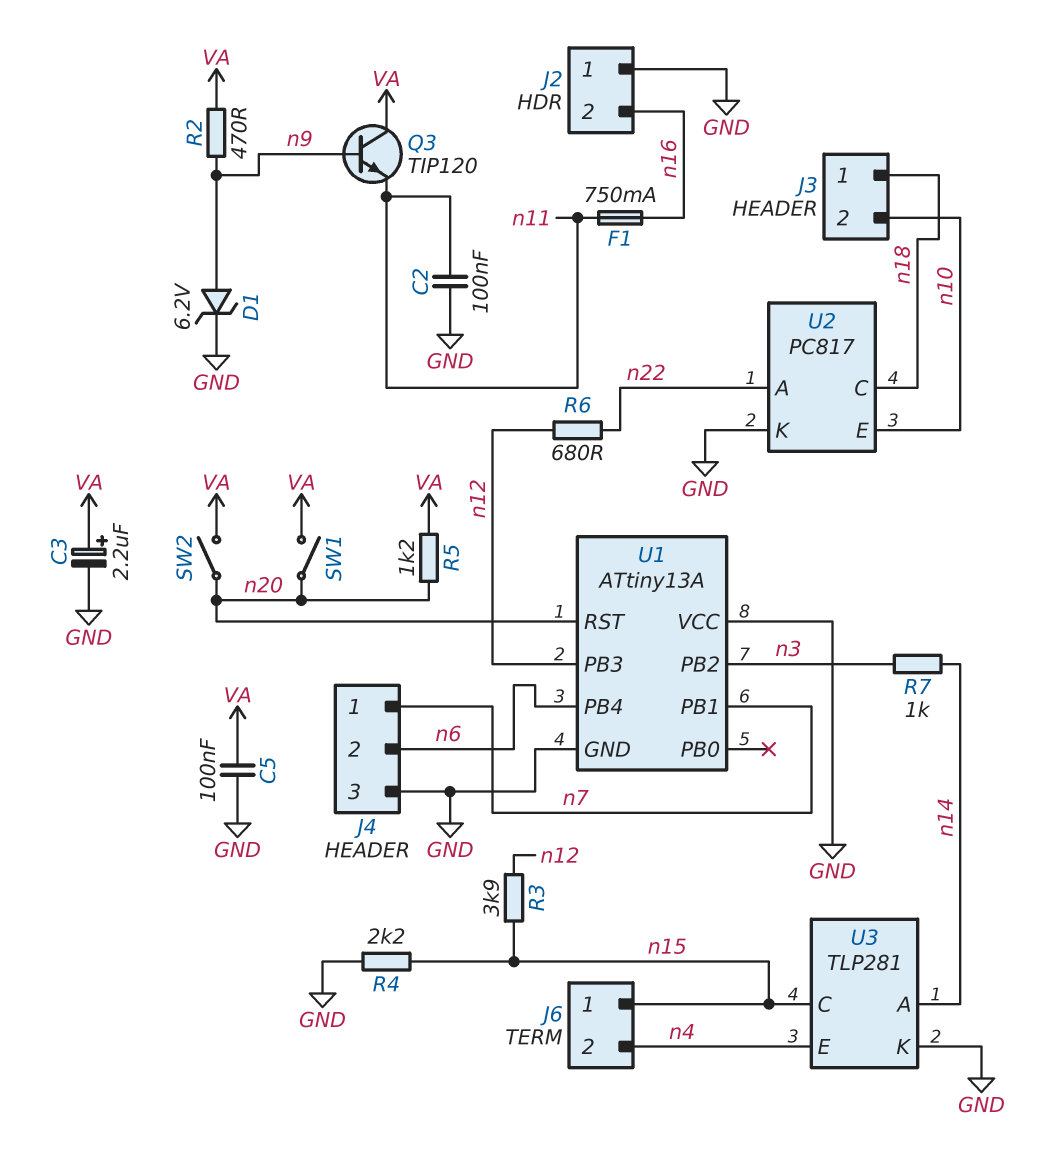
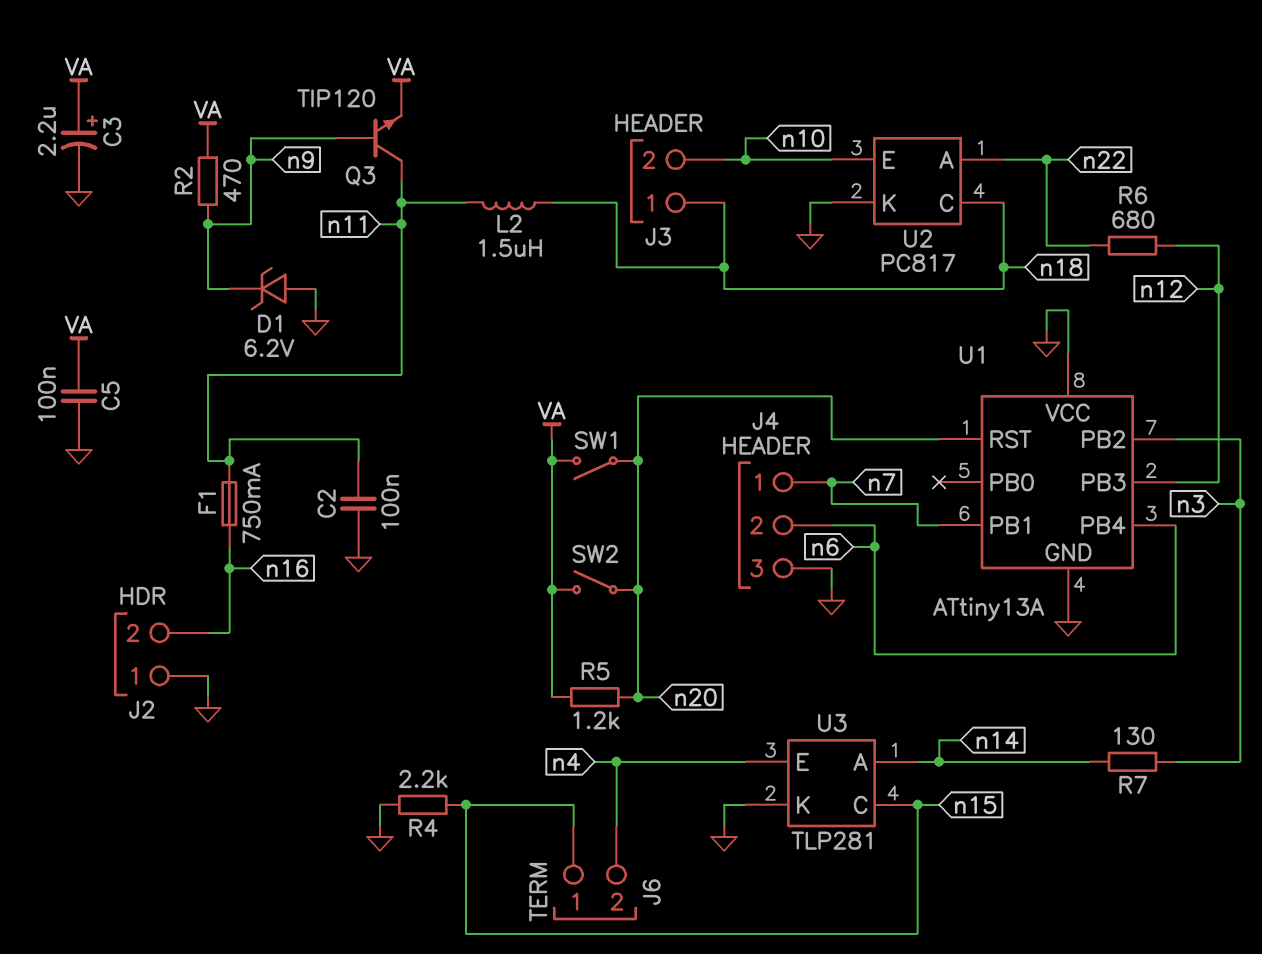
D1: zener 6.2V (A n9, K GND) -> zener 6.2V (A GND, K n9)
L2: none -> 1.5uH (n11, n18)
Q3: NPN TIP120 (B n9, C VA, E n11) -> NPN TIP120 (B n9, C n11, E VA)
R3: 3.9k (n12, n15) -> none
R7: 1k (n3, n14) -> 130 (n3, n14)

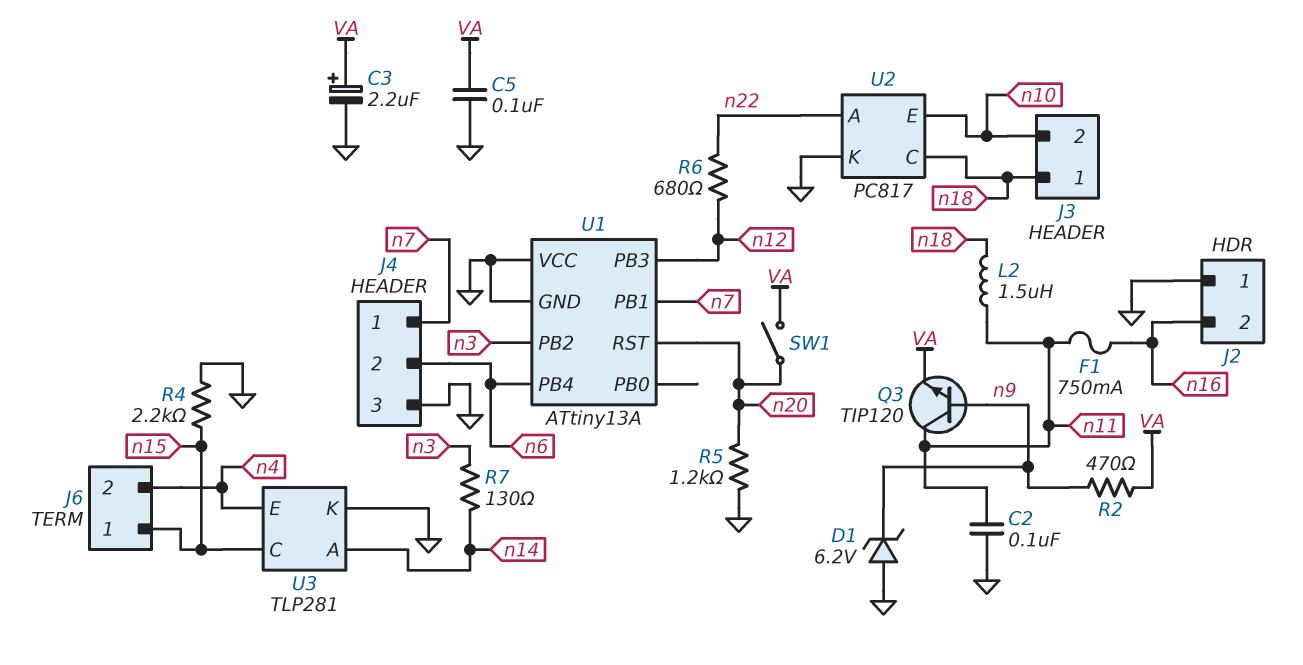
R5: 1.2k (VA, n20) -> 1.2k (GND, n20)
SW2: switch (VA, n20) -> none

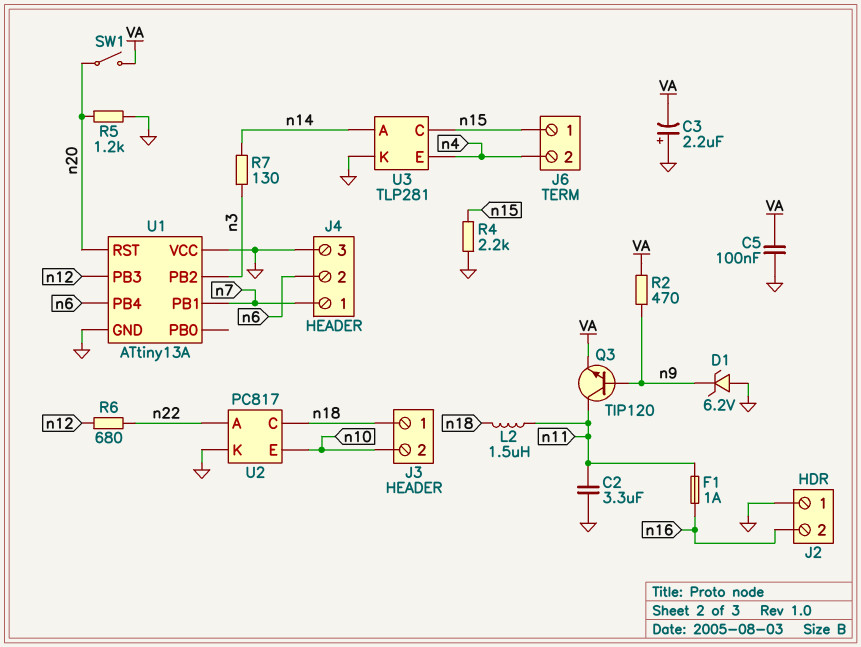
C2: 100nF (GND, n11) -> 3.3uF (GND, n11)
C3: 2.2uF (plus VA, minus GND) -> 2.2uF (plus GND, minus VA)
F1: 750mA (n11, n16) -> 1A (n11, n16)

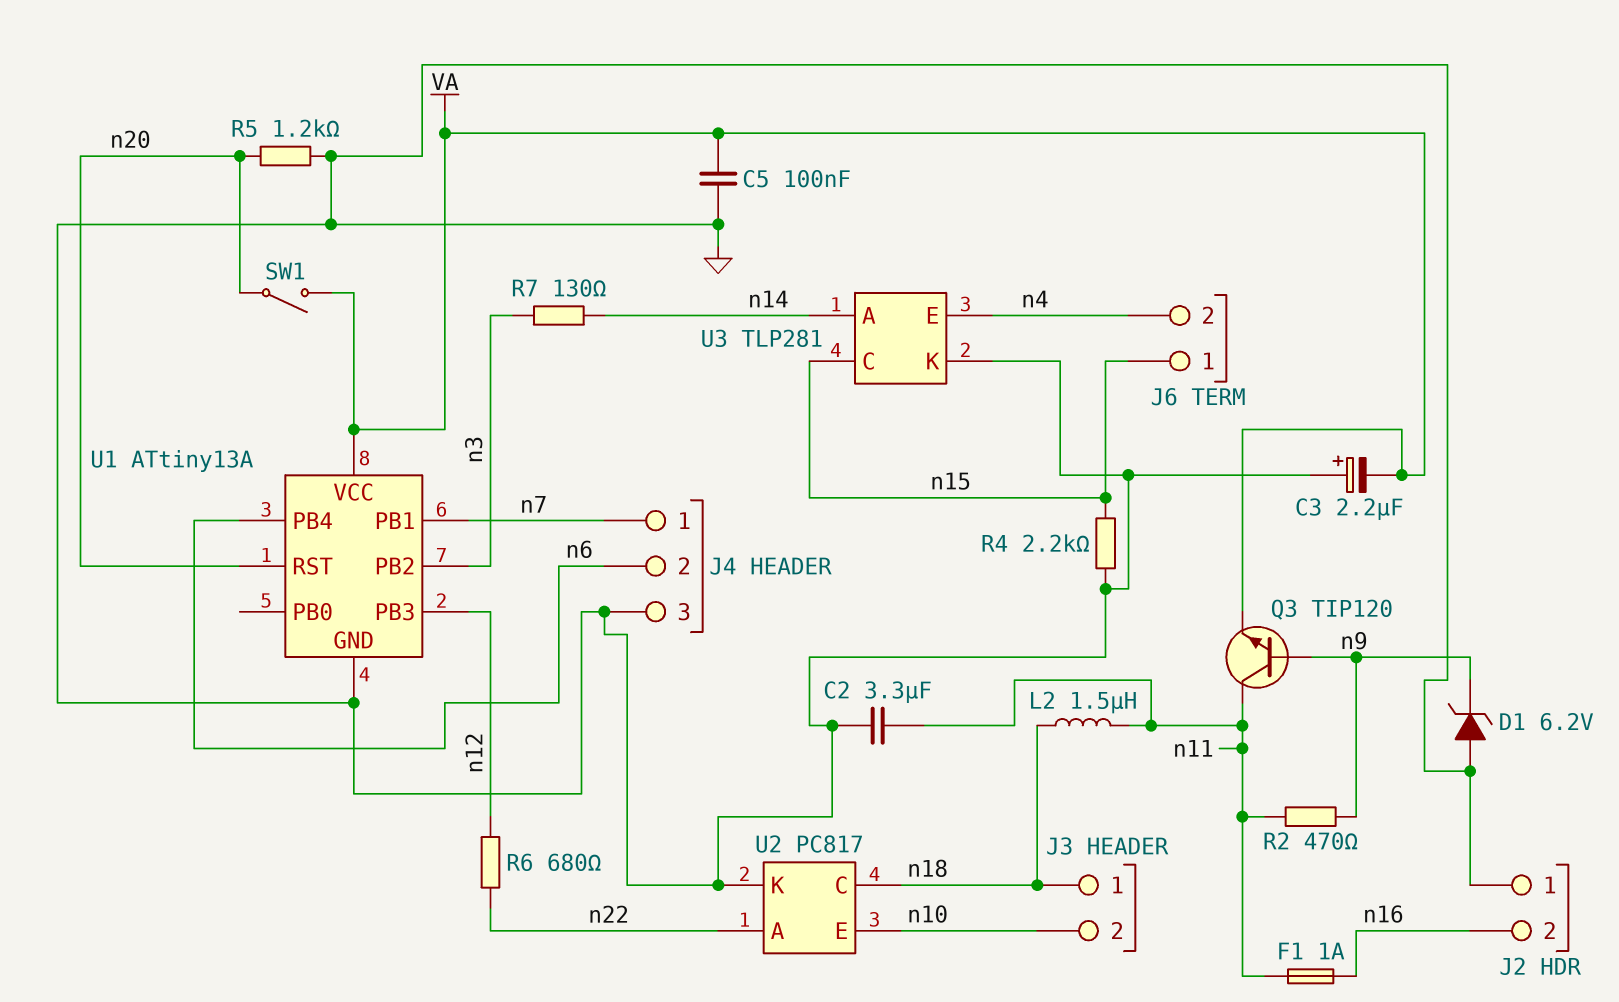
R2: 470 (VA, n9) -> 470 (n9, n11)
U1 pin VCC: GND -> VA

